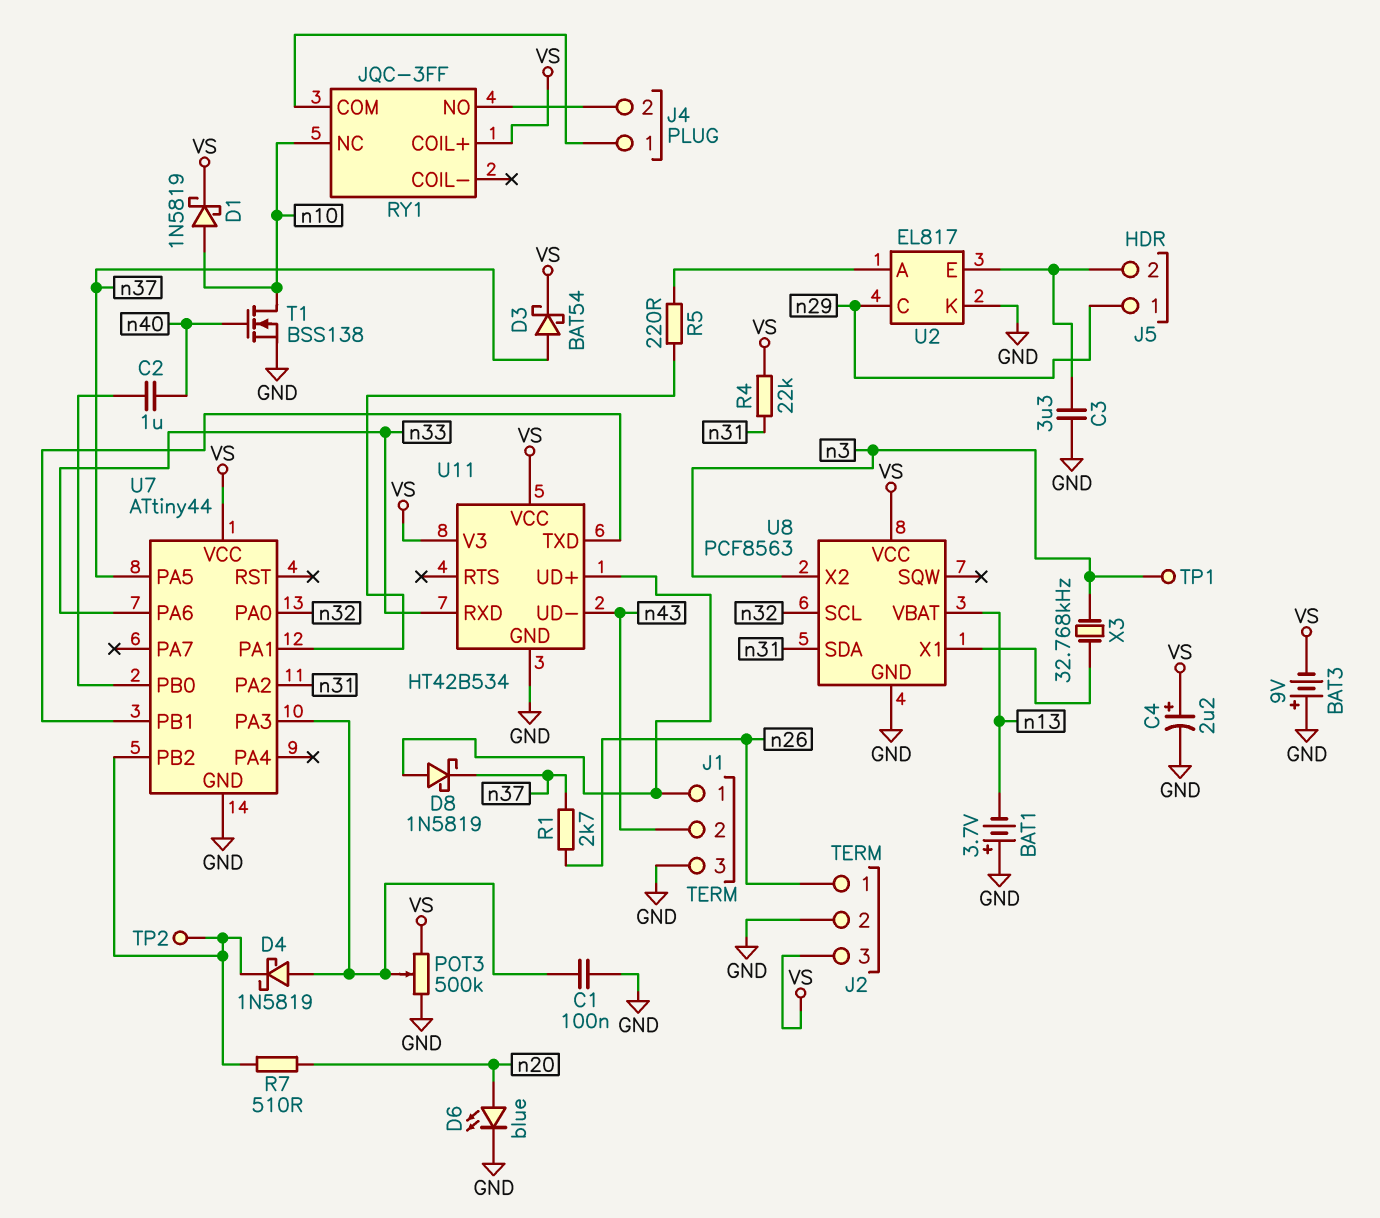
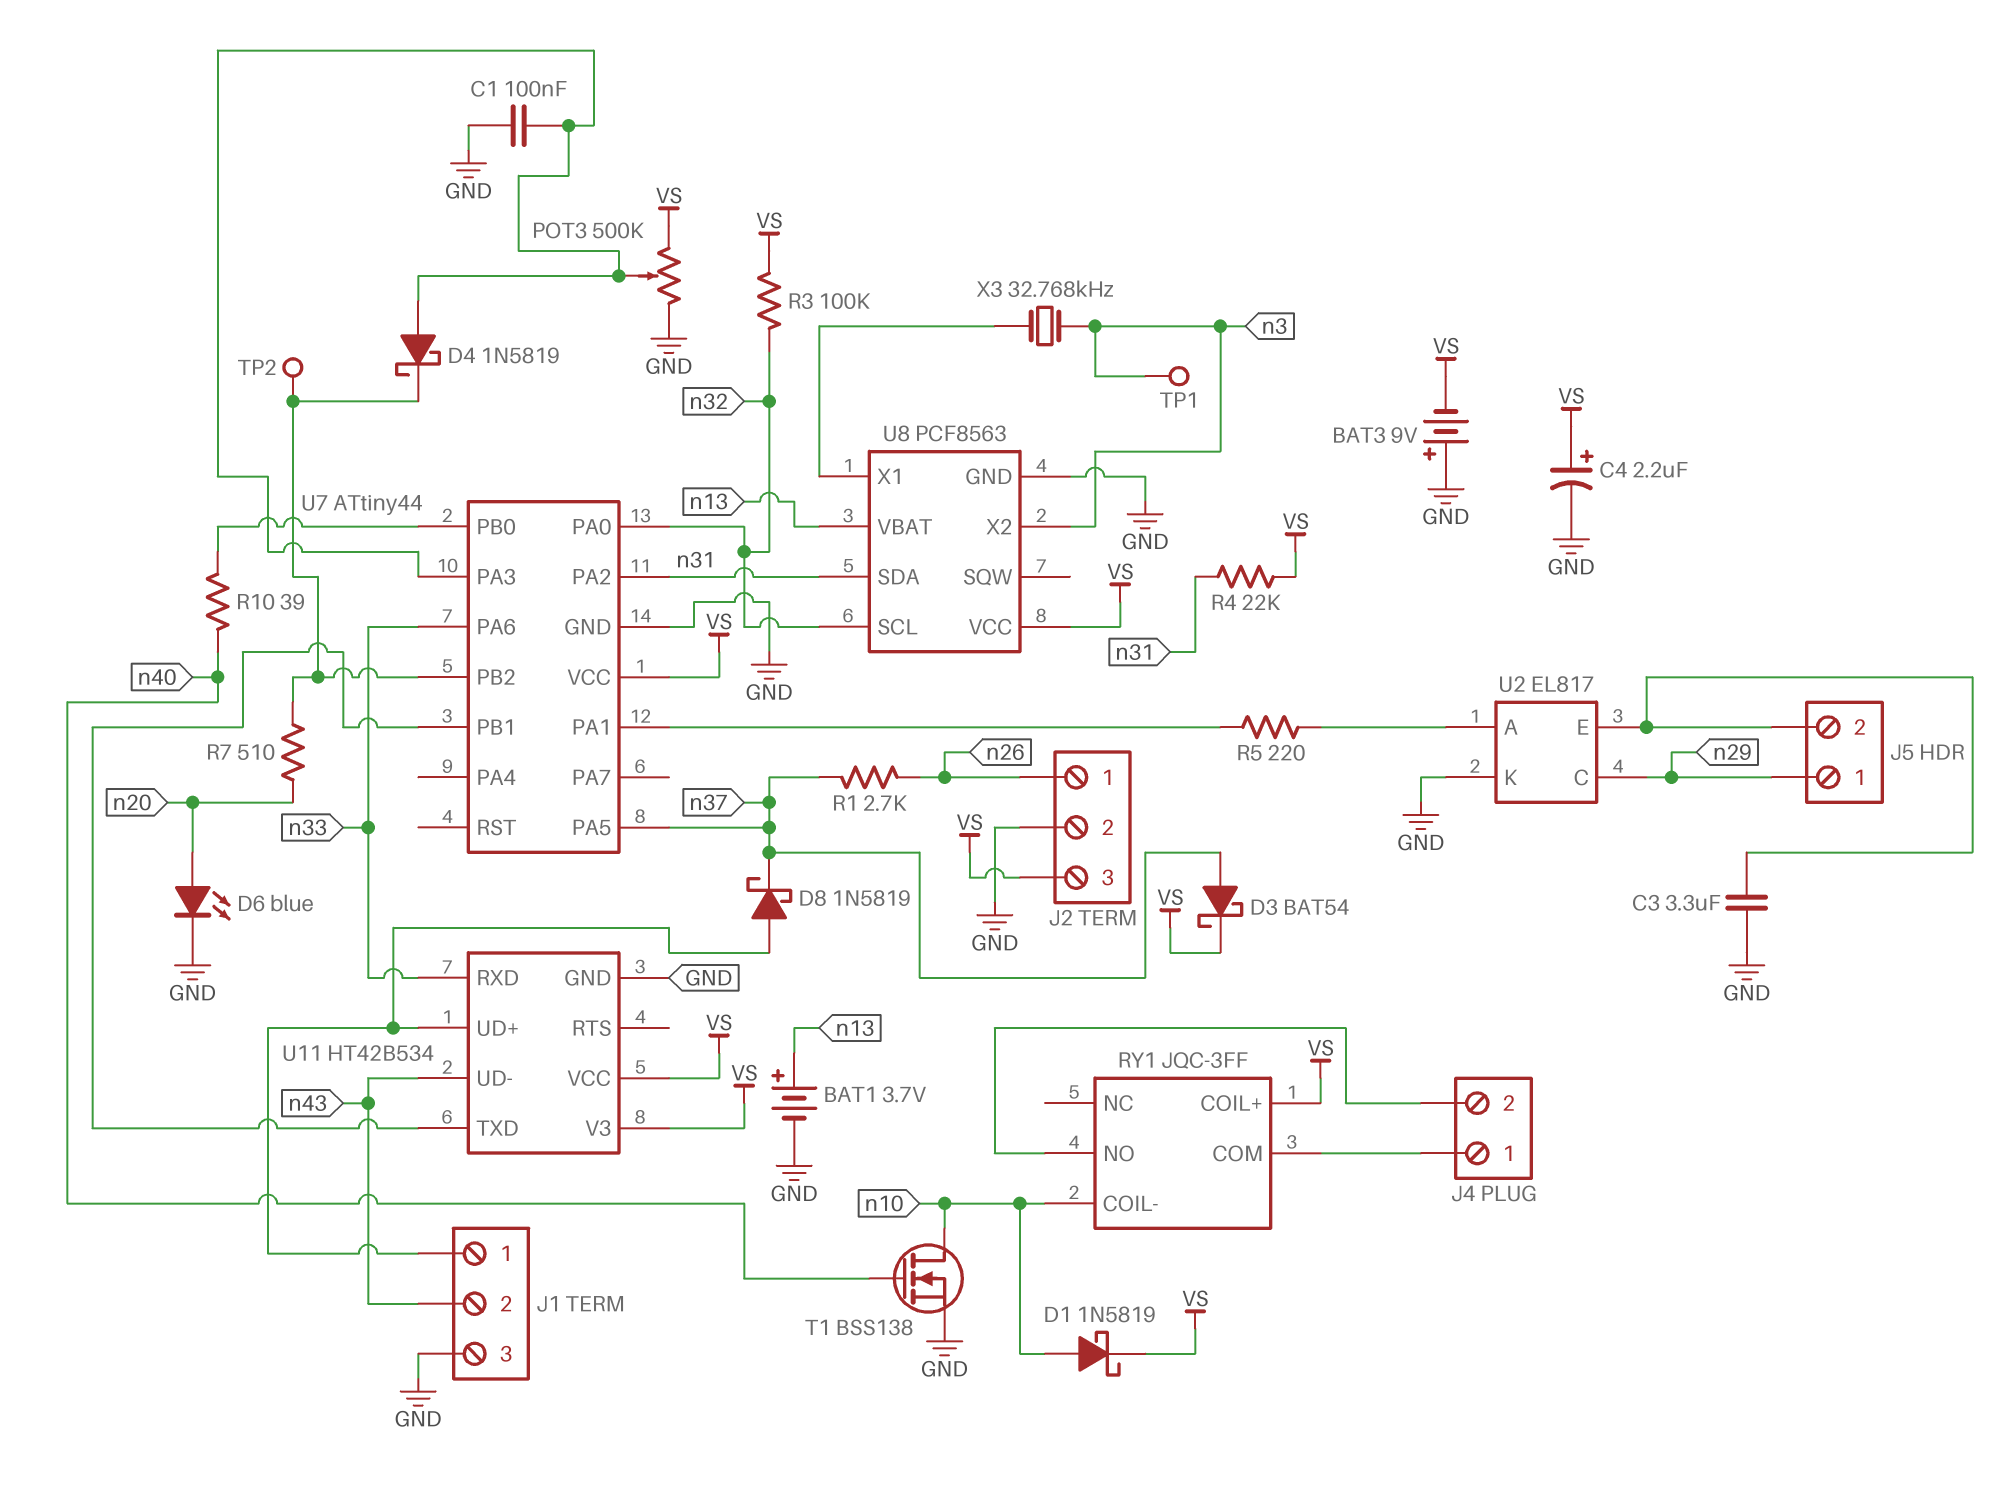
BAT1: 3.7V (plus GND, minus n13) -> 3.7V (plus n13, minus GND)
C2: 1uF (U7/PB0, n40) -> none
R3: none -> 100k (VS, n32)
R10: none -> 39 (U7/PB0, n40)
RY1 pin COIL-: none -> n10
RY1 pin NC: n10 -> none

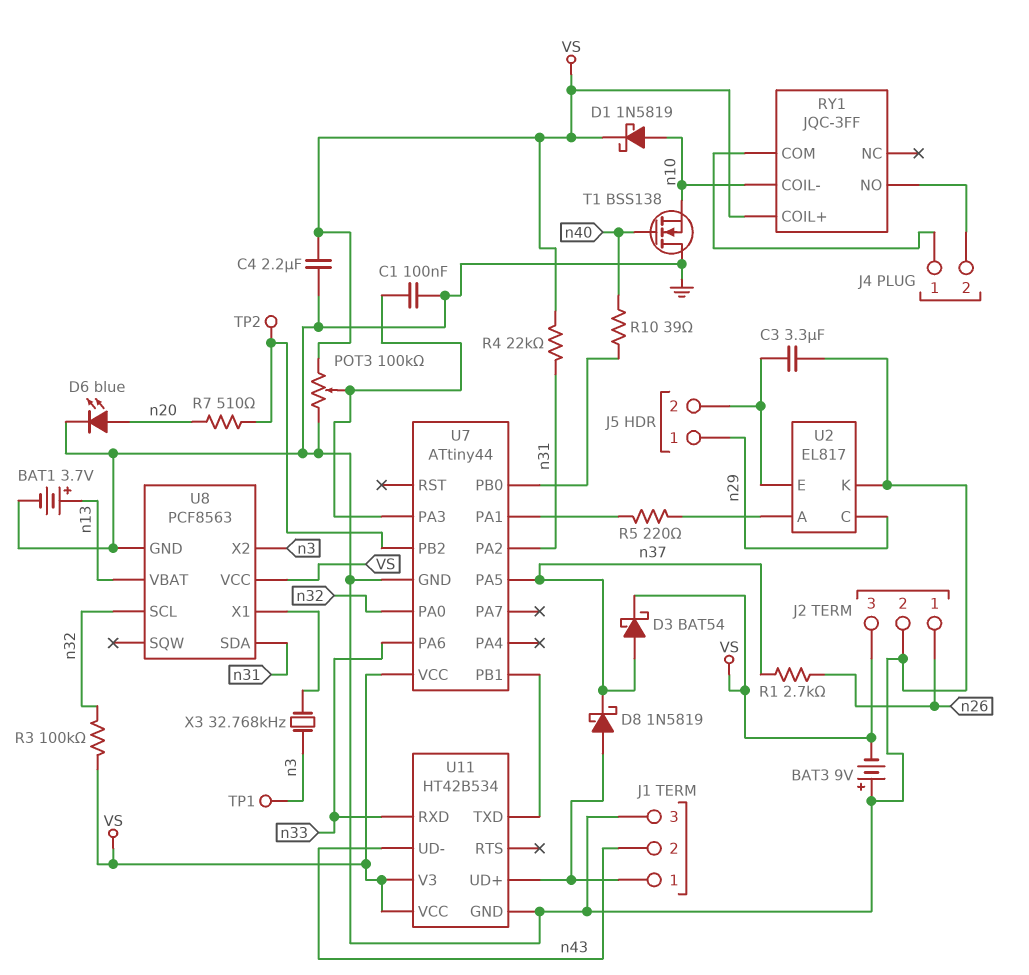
C4: 2.2uF (plus VS, minus GND) -> 2.2uF (GND, VS)
D4: schottky 1N5819 (A U7/PA3, K U7/PB2) -> none
POT3: 500k (GND, VS, wiper U7/PA3) -> 100k (GND, VS, wiper U7/PA3)
T1: NMOS BSS138 (G n40, D n10, S GND) -> NMOS BSS138 (G n40, D GND, S n10)

